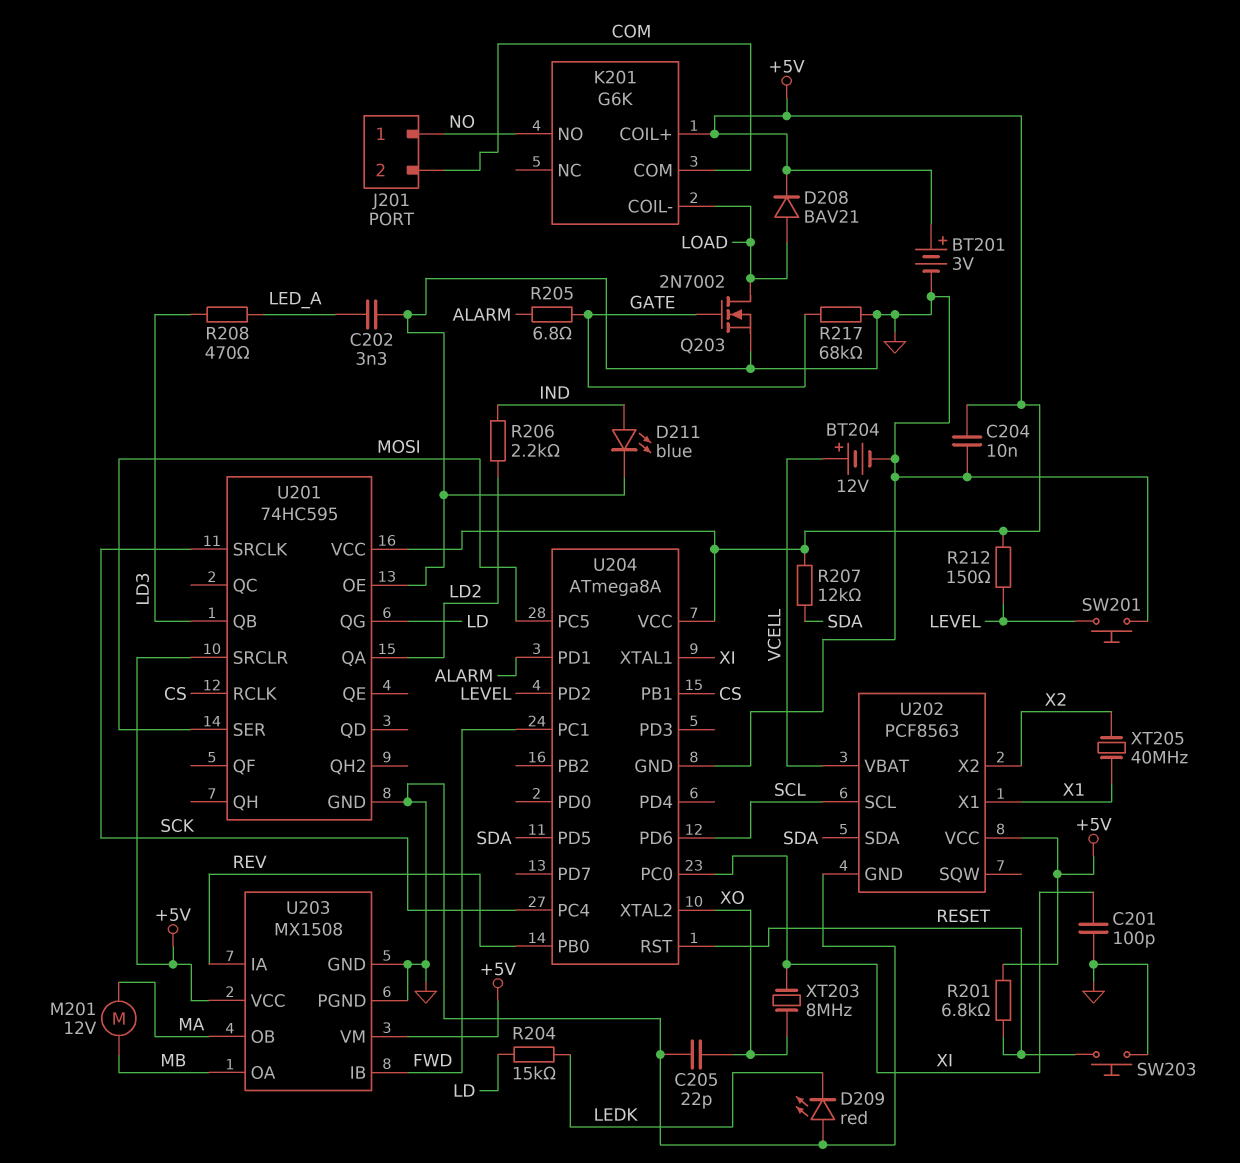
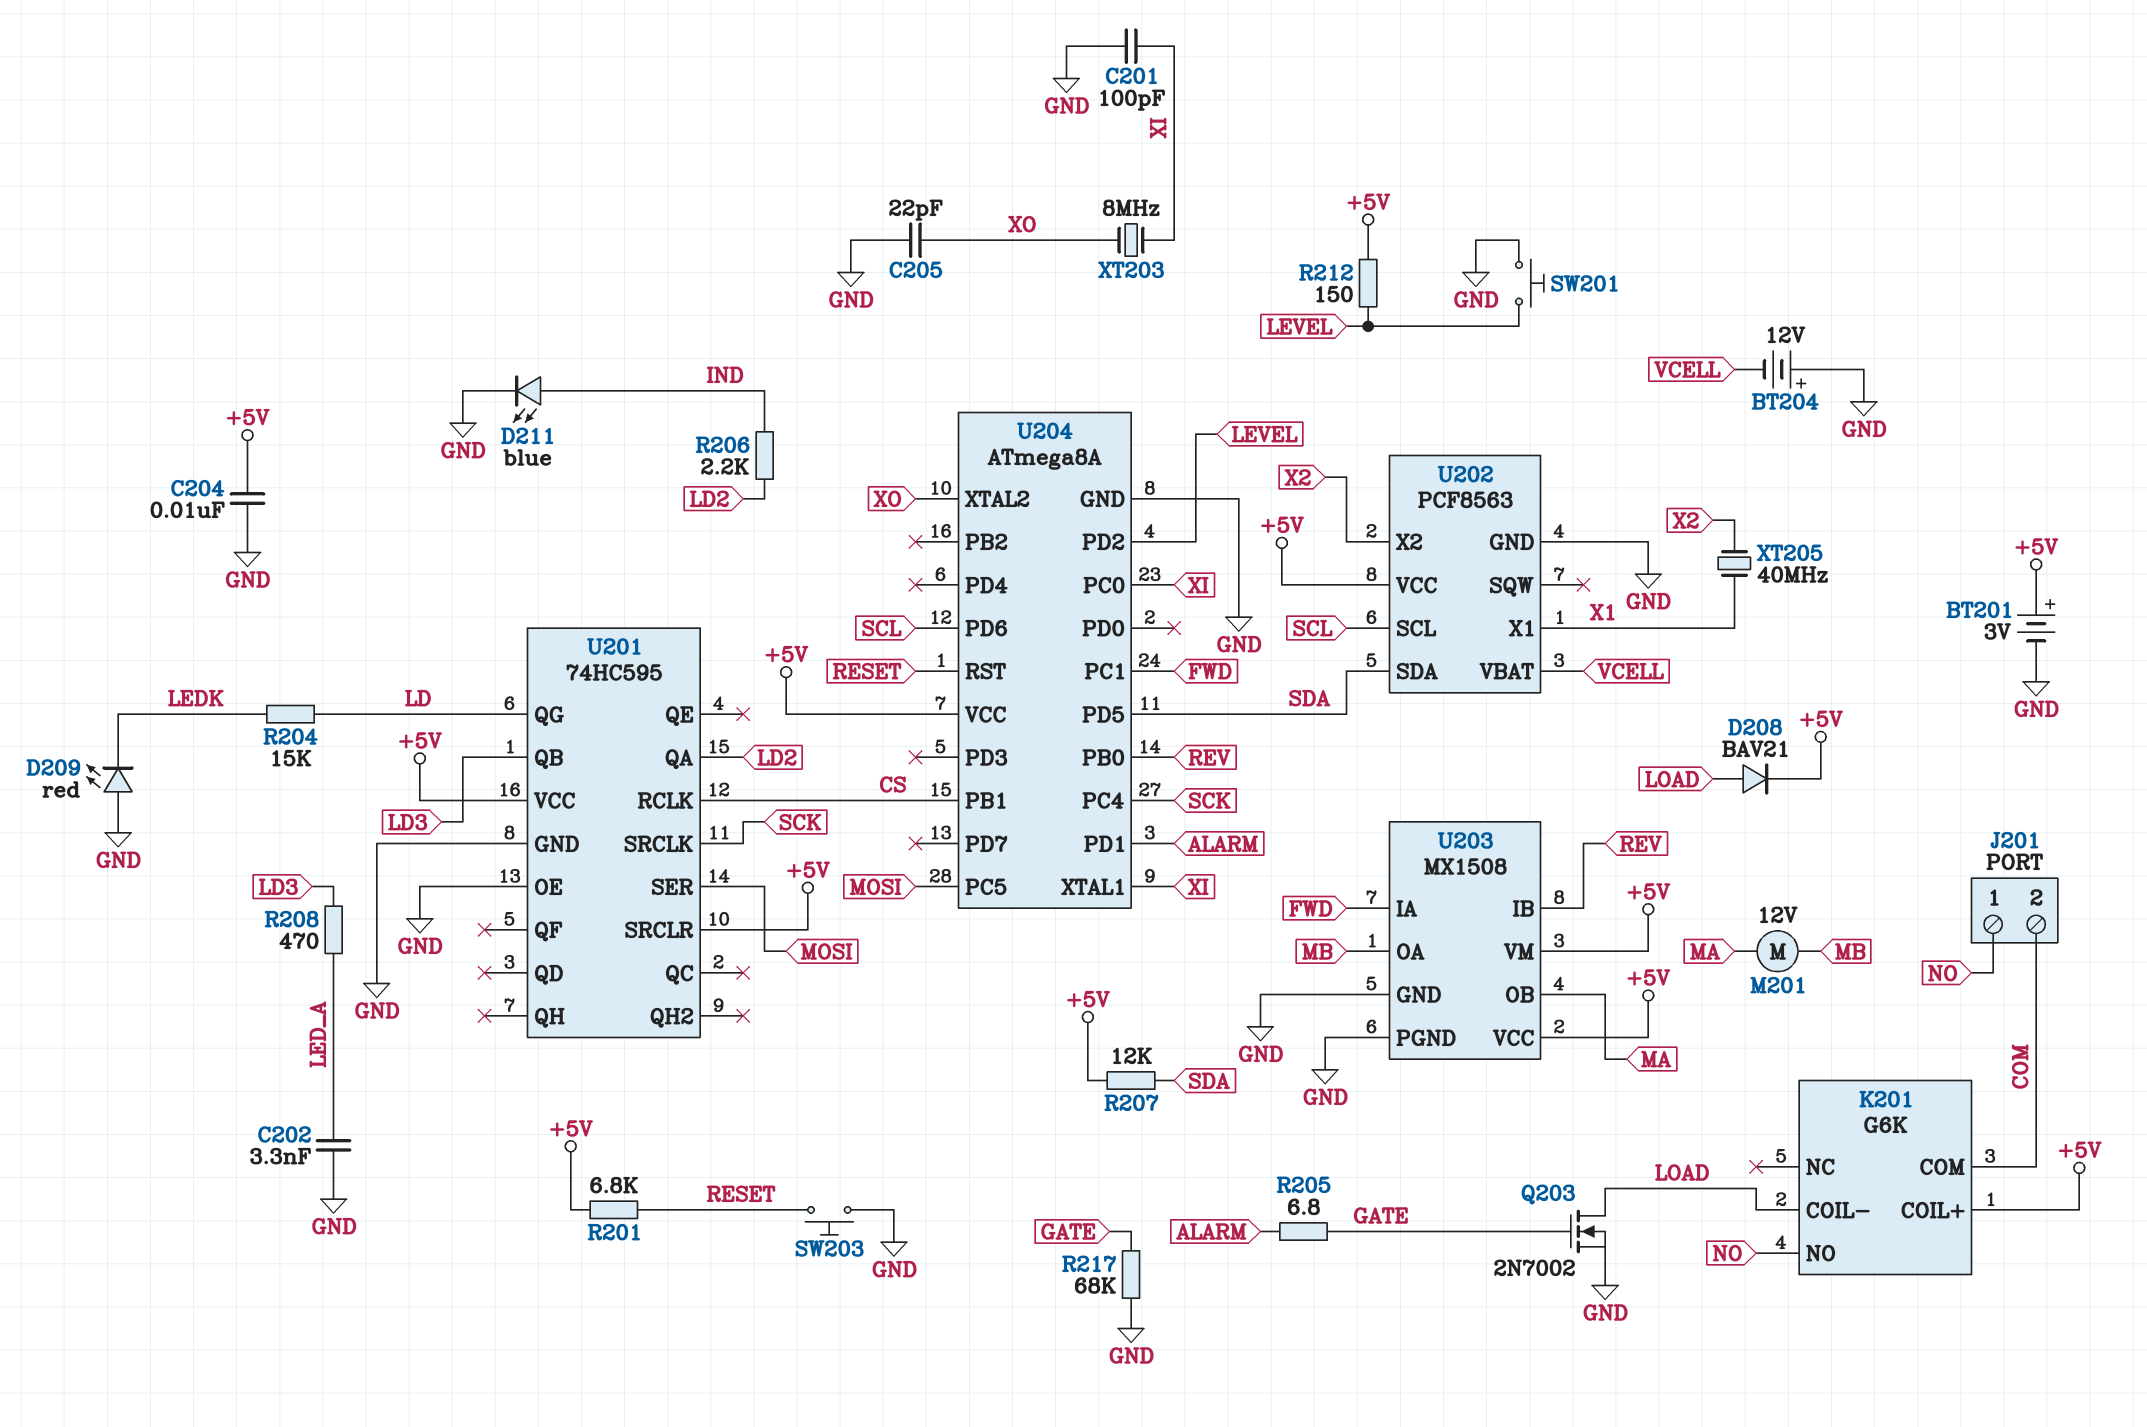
BT204: 12V (plus VCELL, minus GND) -> 12V (plus GND, minus VCELL)
U203 pin IA: REV -> FWD
U203 pin IB: FWD -> REV

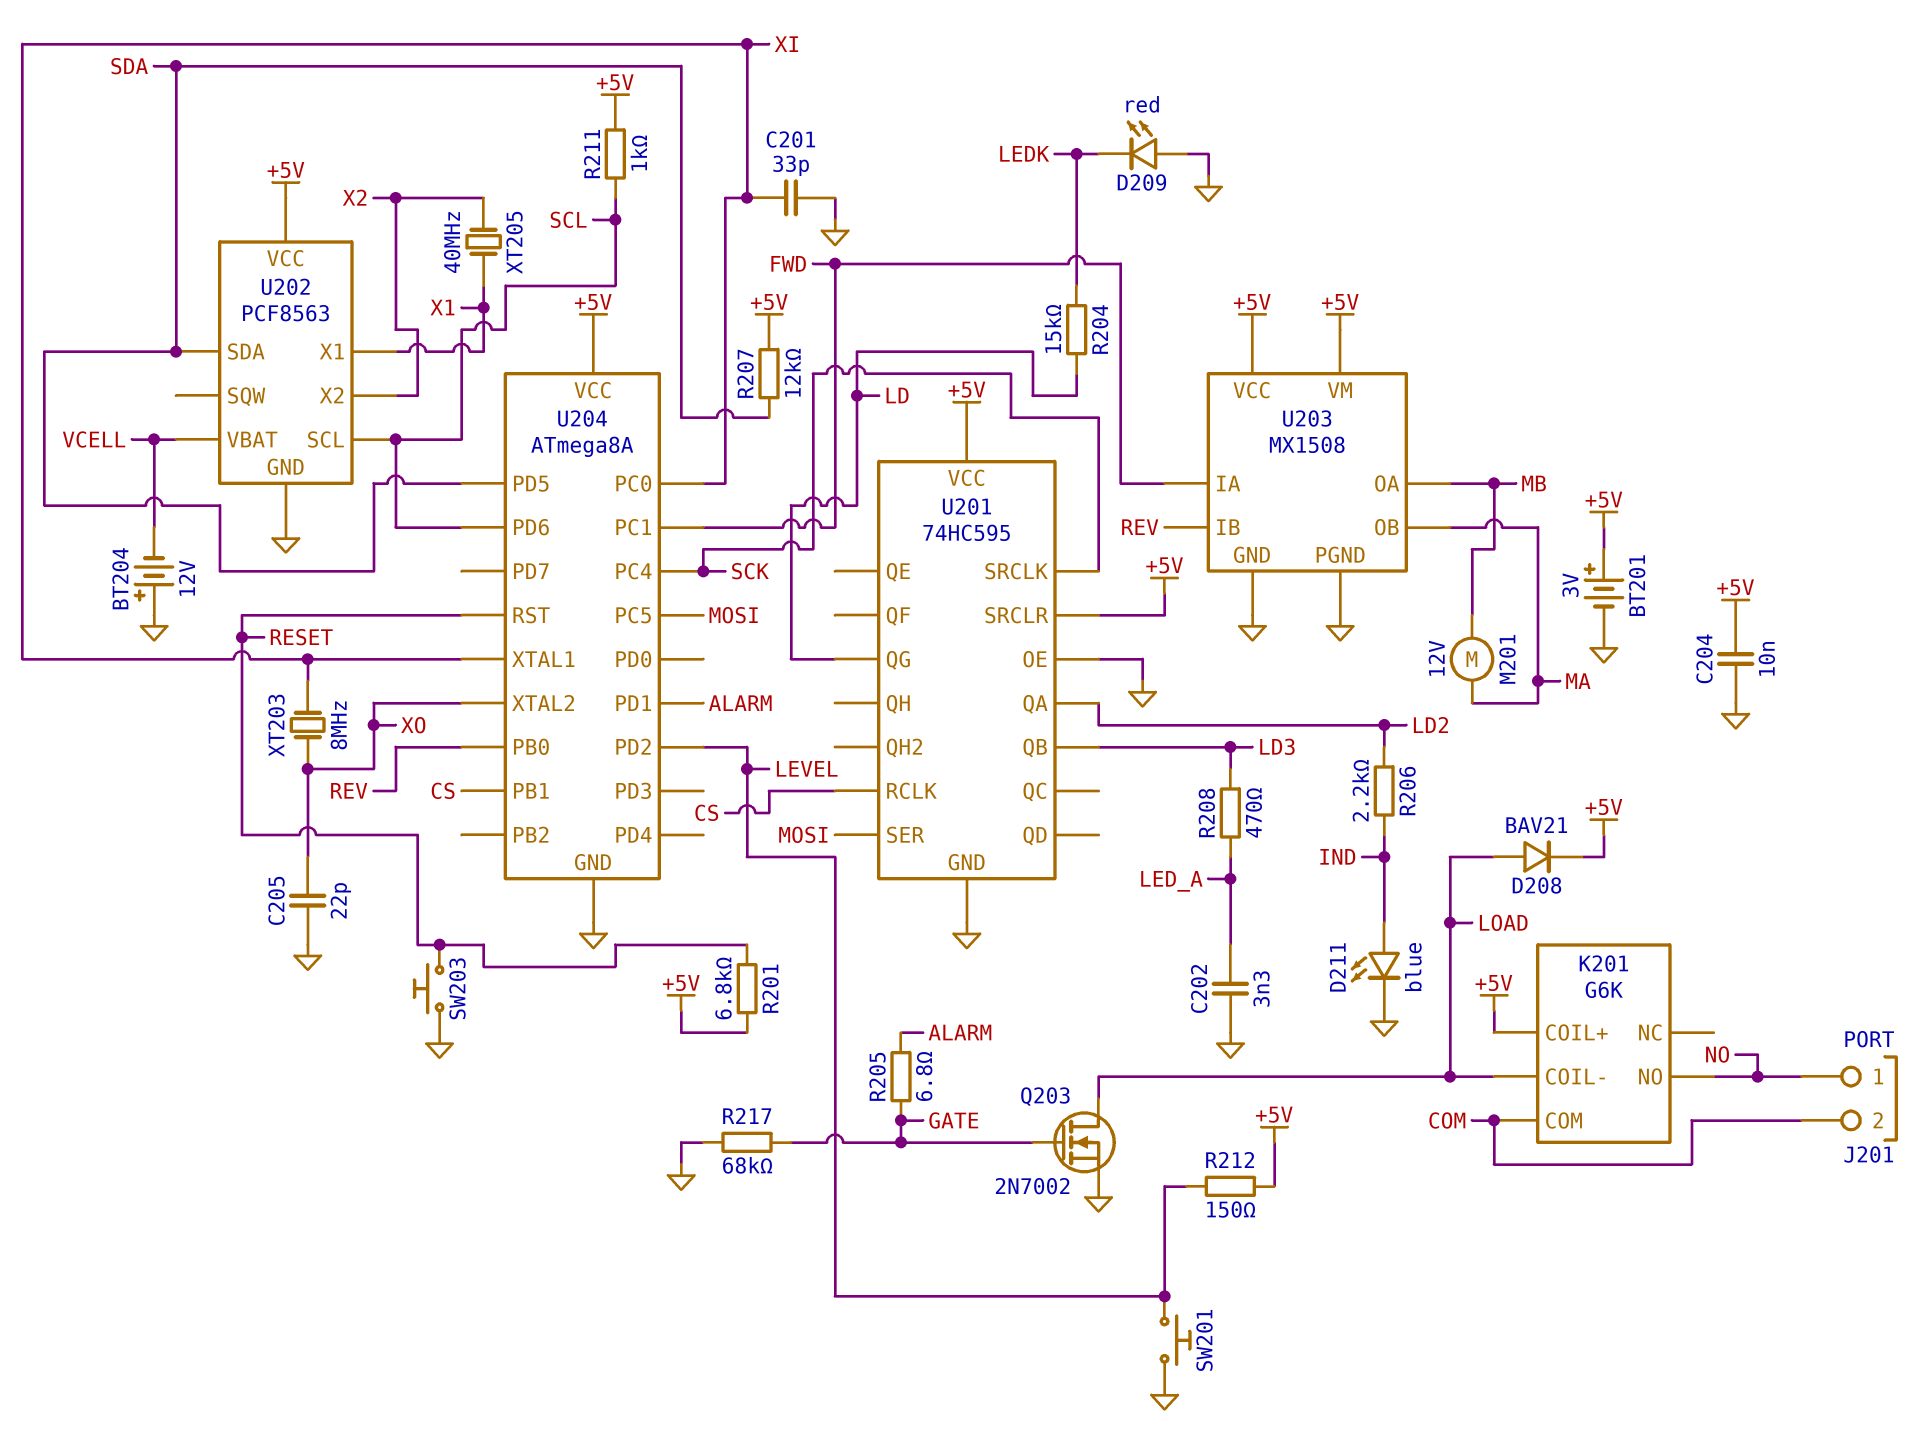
C201: 100pF (GND, XI) -> 33pF (GND, XI)
R211: none -> 1k (+5V, SCL)

